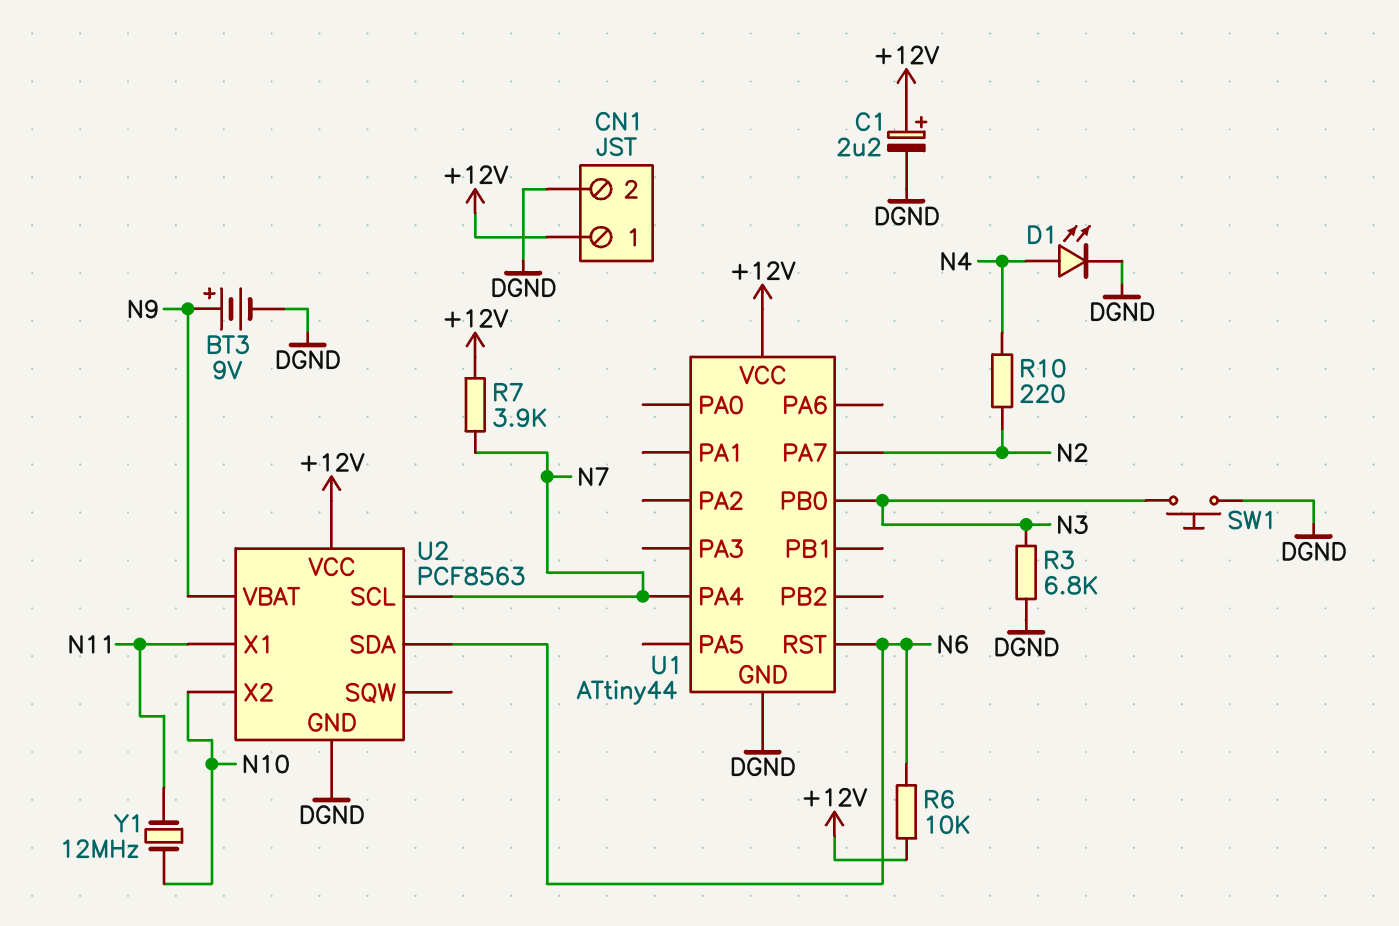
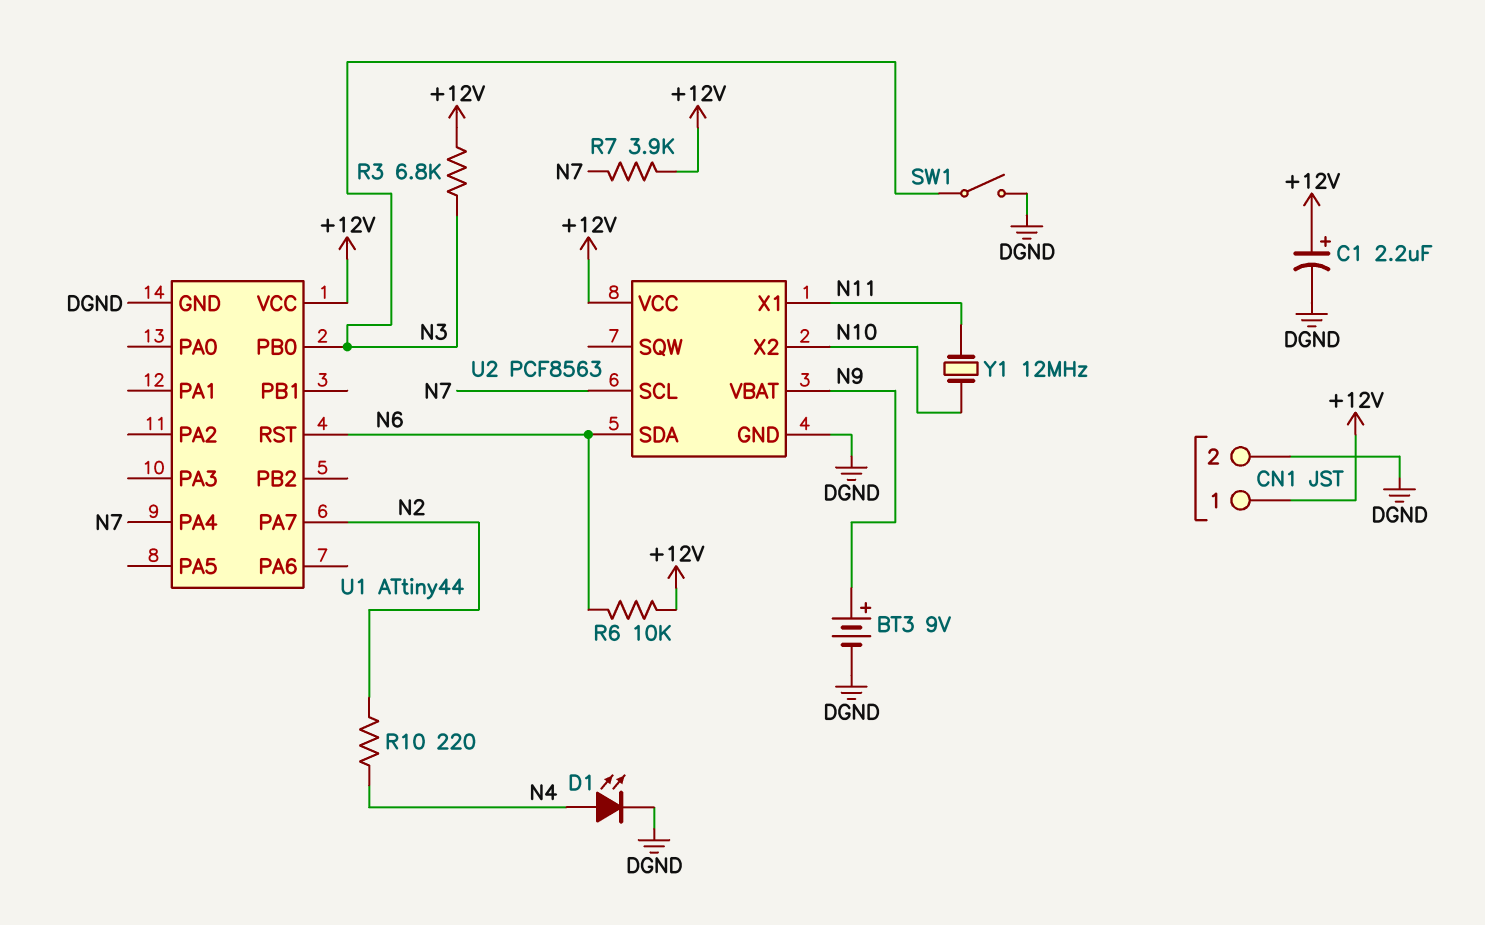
R3: 6.8k (DGND, N3) -> 6.8k (+12V, N3)
SW1: button (DGND, N3) -> switch (DGND, N3)

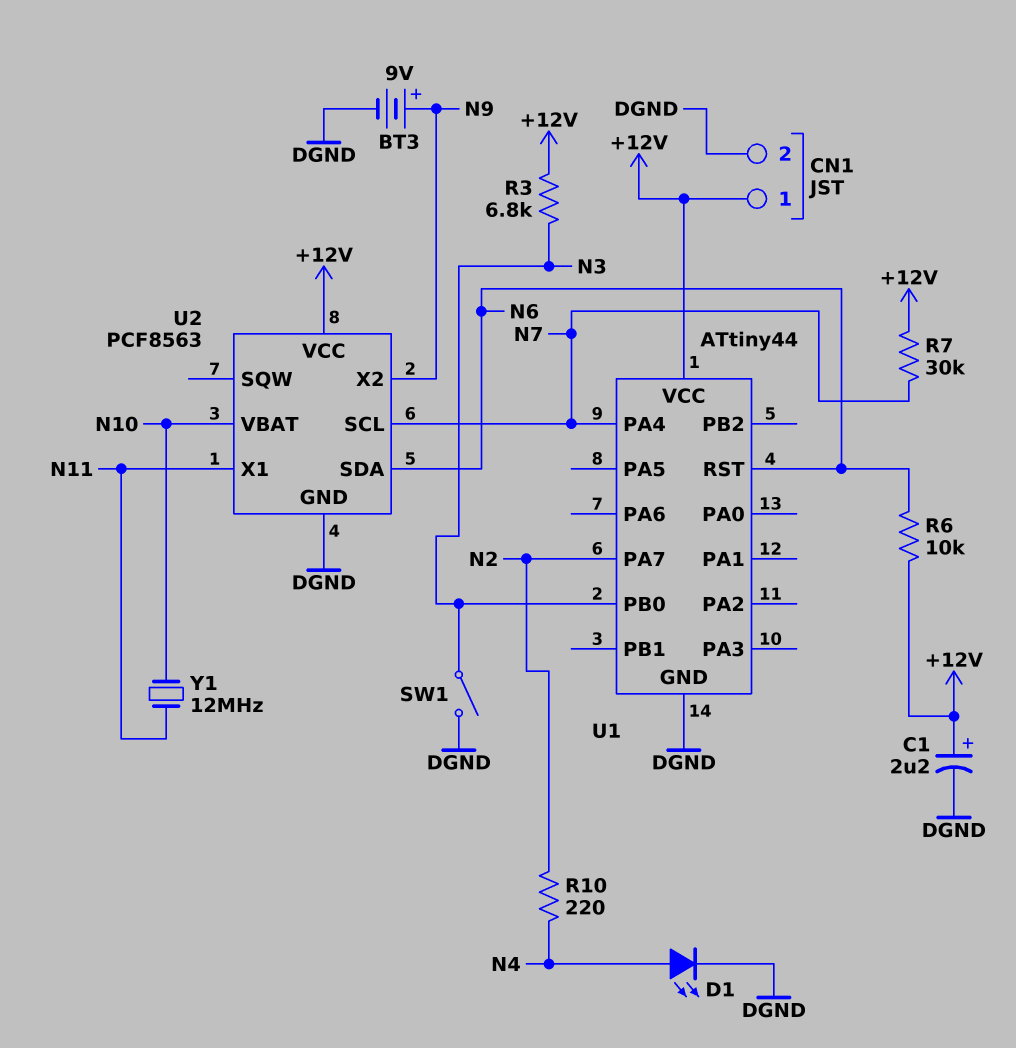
R7: 3.9k (+12V, N7) -> 30k (+12V, N7)
U2 pin VBAT: N9 -> N10
U2 pin X2: N10 -> N9

